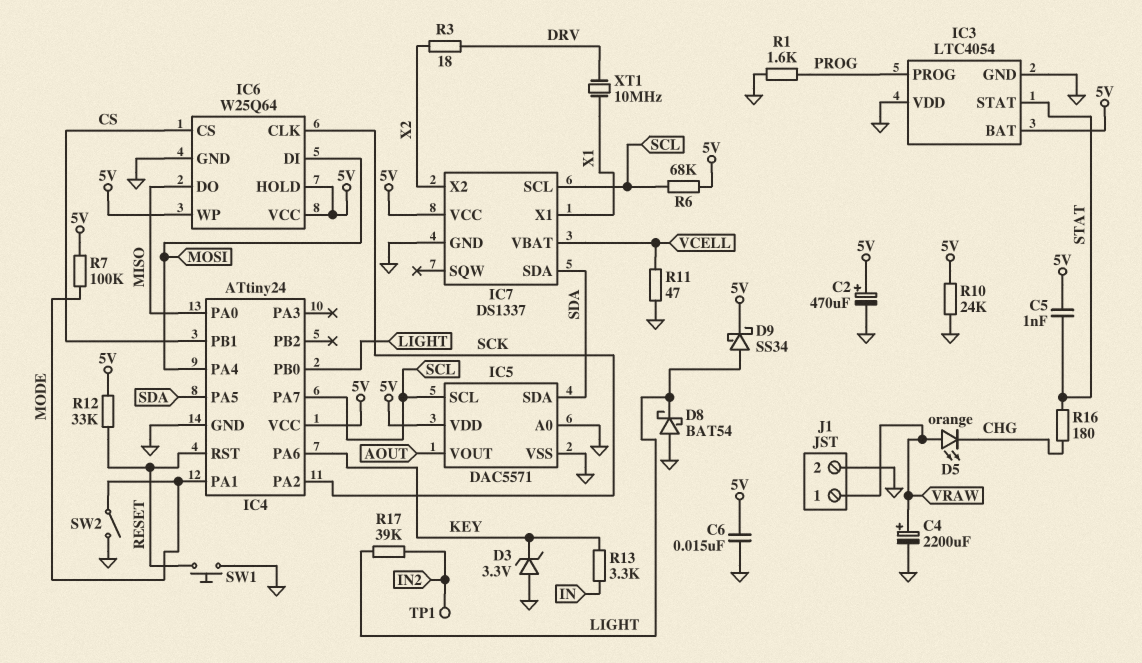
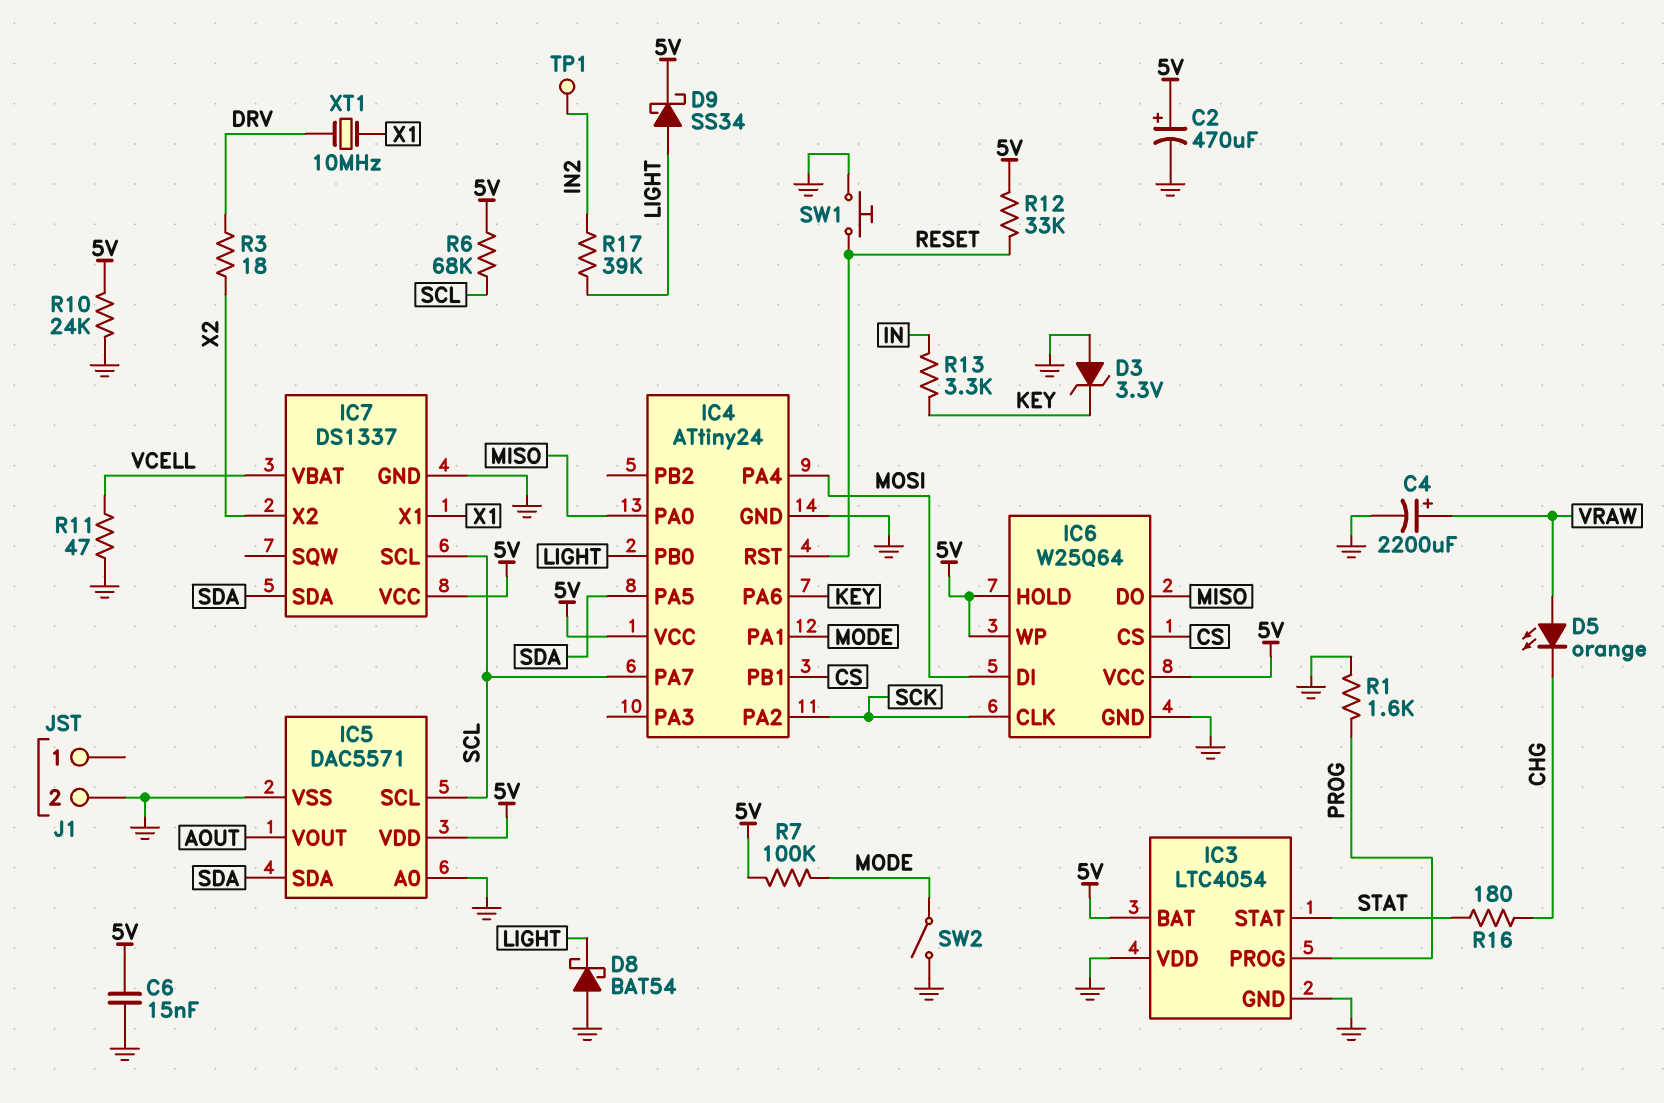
C5: 1nF (5V, STAT) -> none
J1 pin 1: VRAW -> none

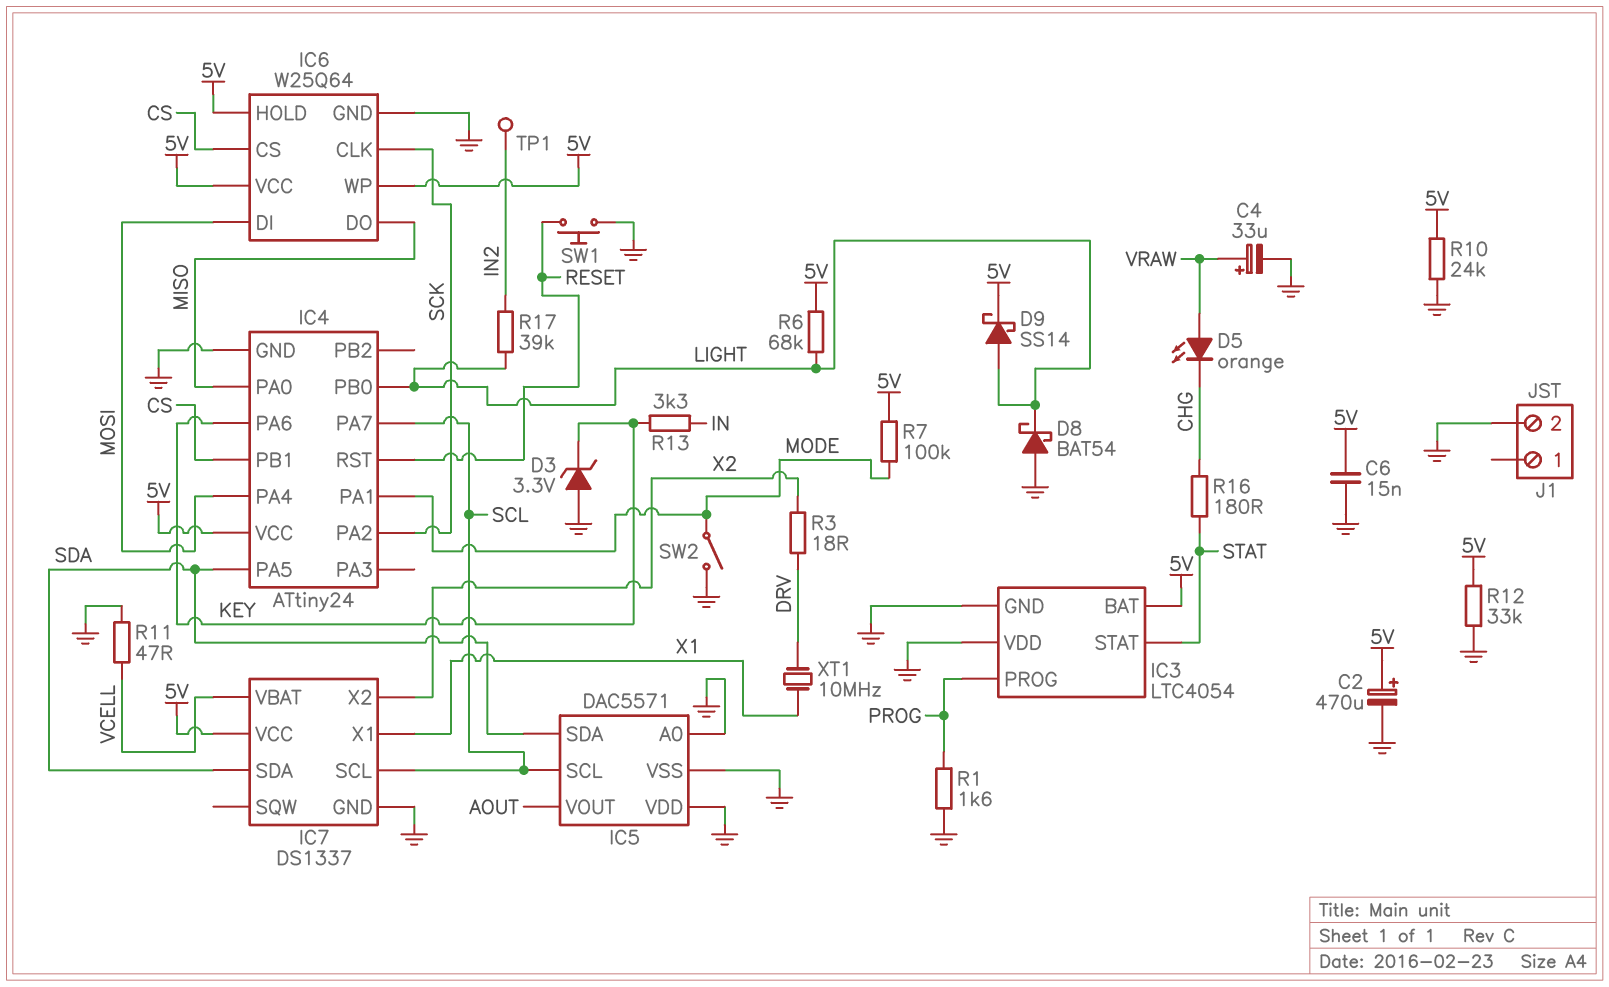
C4: 2200uF (plus VRAW, minus GND) -> 33uF (plus VRAW, minus GND)
D9: schottky SS34 (A LIGHT, K 5V) -> schottky SS14 (A LIGHT, K 5V)
IC5 pin VDD: 5V -> GND
R6: 68k (5V, SCL) -> 68k (5V, LIGHT)
R12: 33k (5V, RESET) -> 33k (5V, GND)

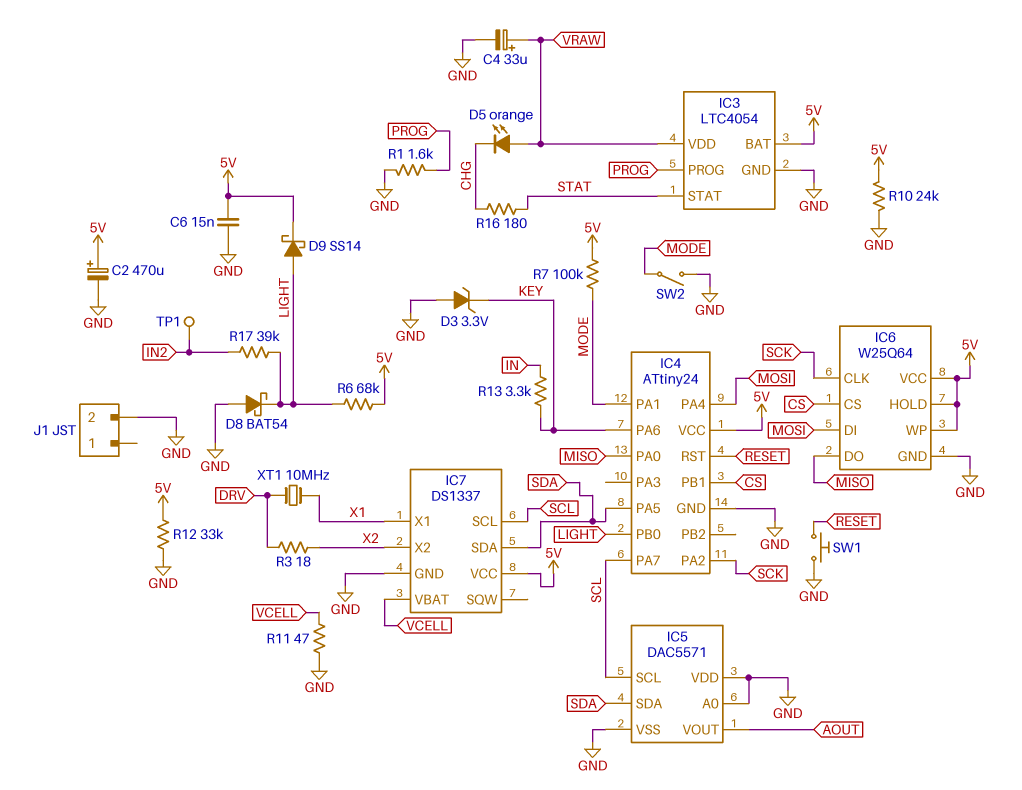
IC3 pin VDD: GND -> VRAW

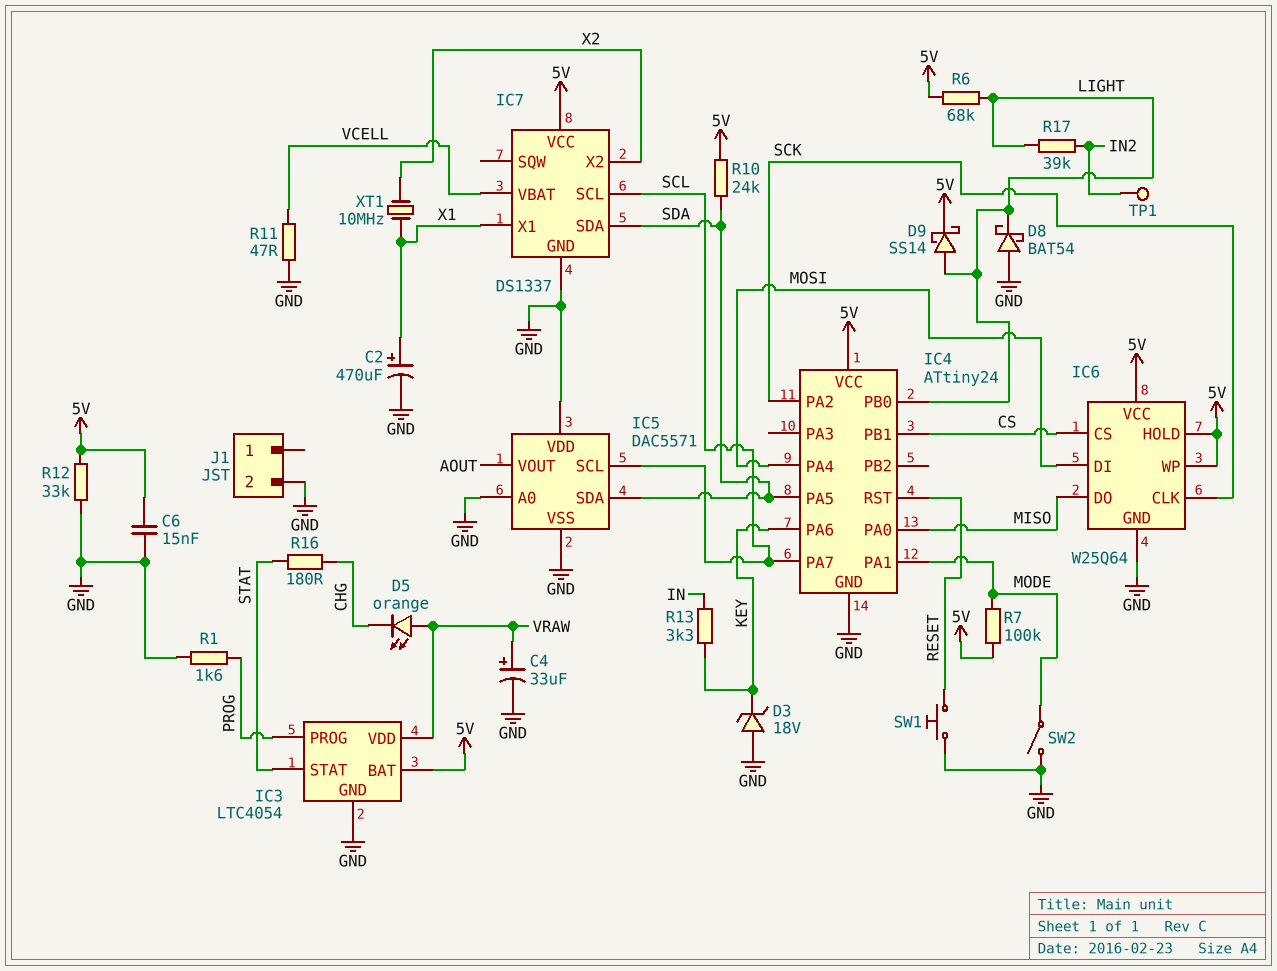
C2: 470uF (plus 5V, minus GND) -> 470uF (plus X1, minus GND)
D3: zener 3.3V (A GND, K KEY) -> zener 18V (A GND, K KEY)
R3: 18 (DRV, X2) -> none
R10: 24k (5V, GND) -> 24k (5V, SDA)
XT1: 10MHz (DRV, X1) -> 10MHz (X1, X2)

